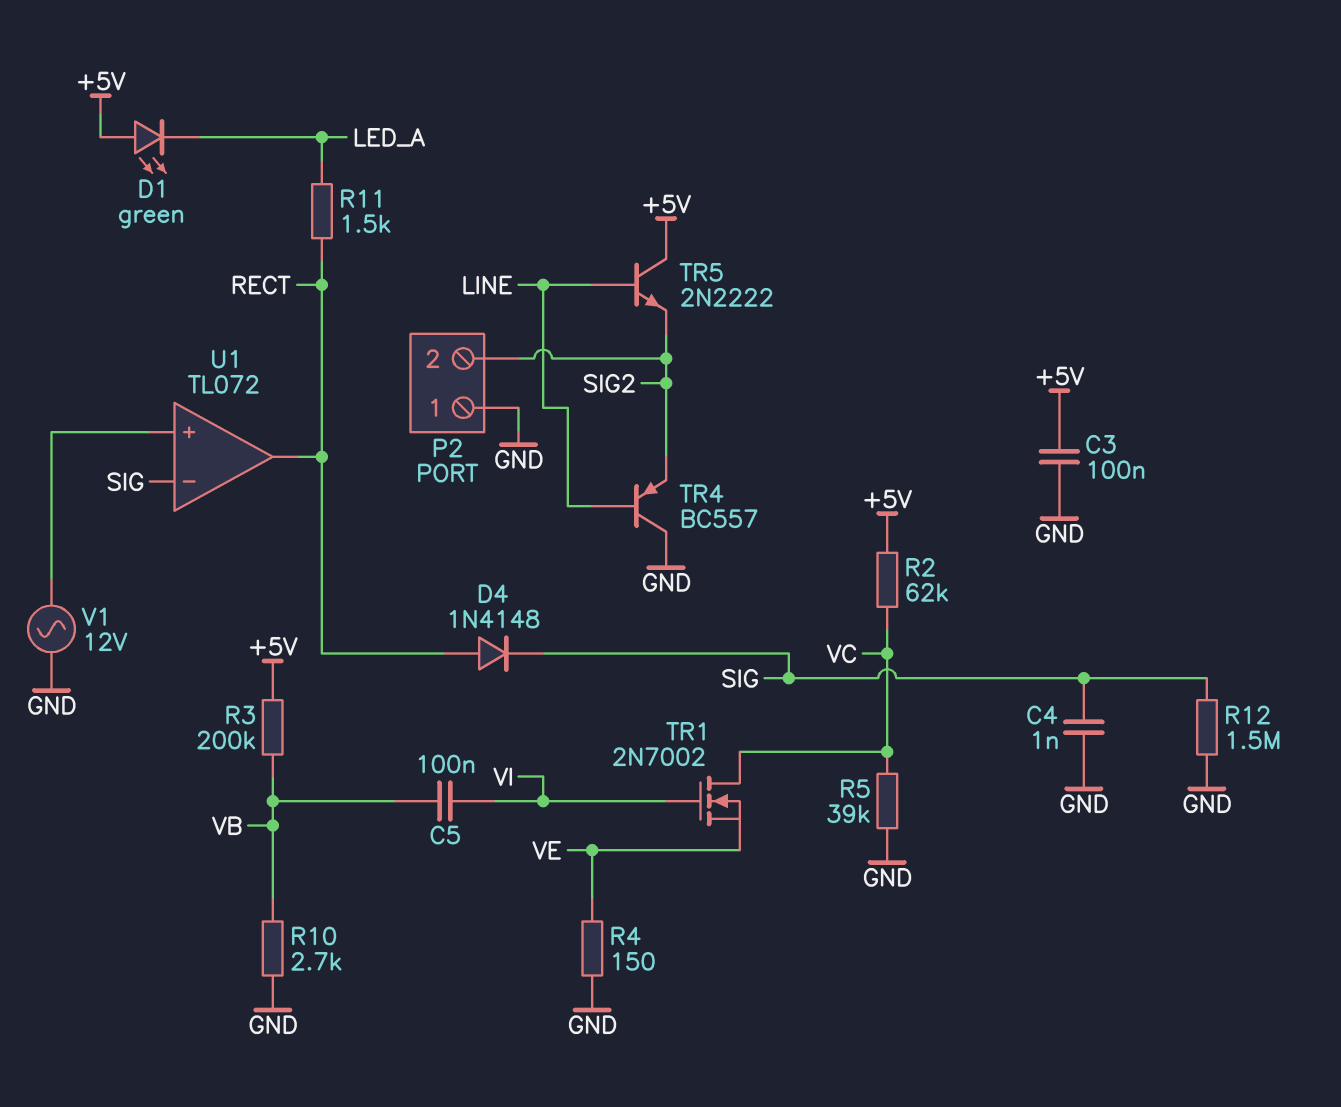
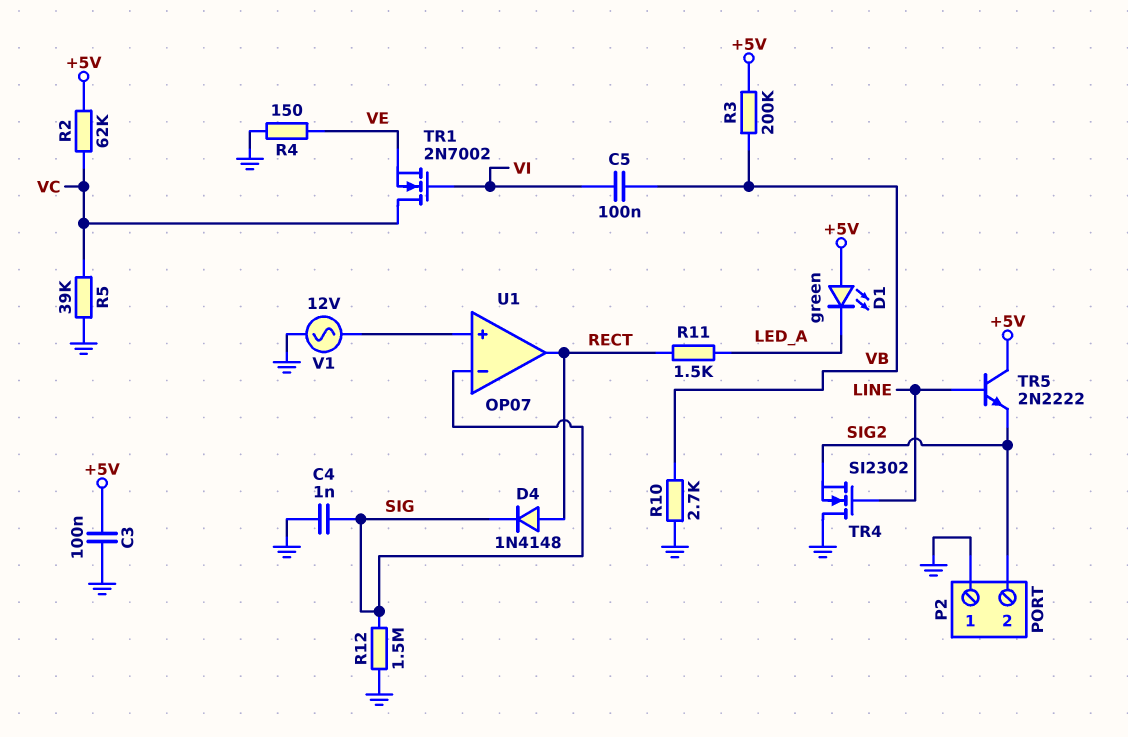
TR4: PNP BC557 (B LINE, C GND, E SIG2) -> NMOS SI2302 (G LINE, D GND, S SIG2)
U1: TL072 -> OP07

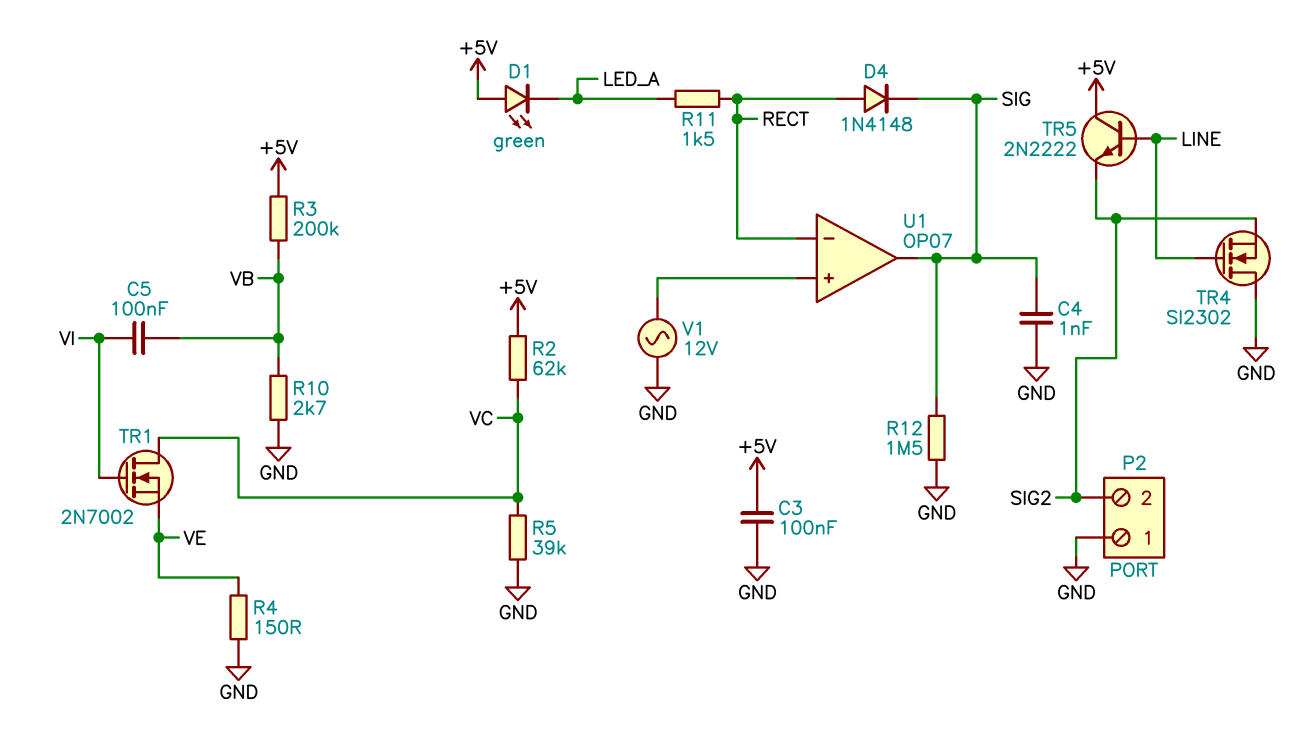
U1 pin in-: SIG -> RECT
U1 pin out: RECT -> SIG

